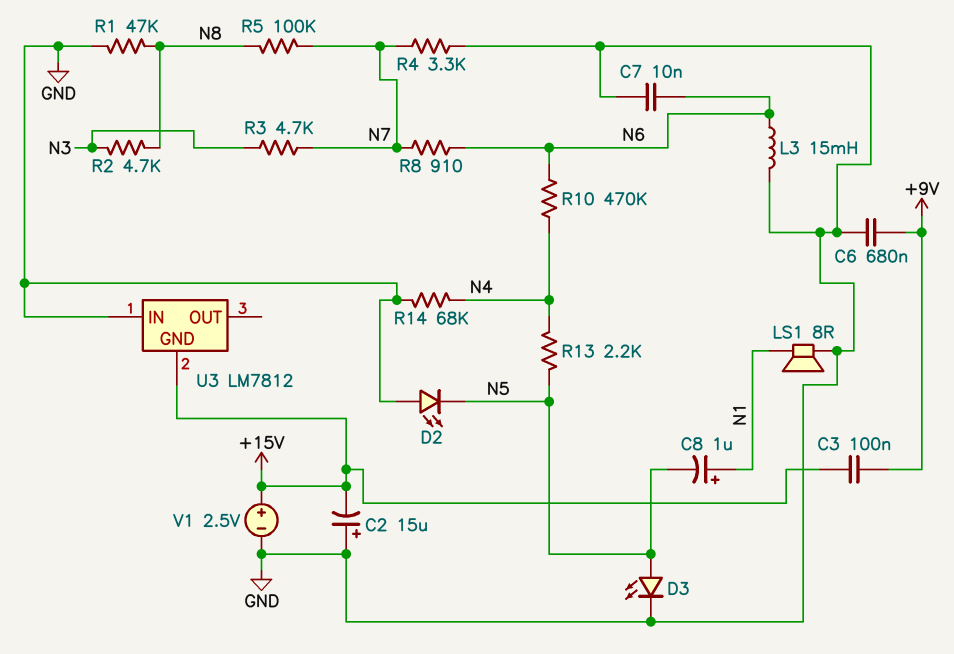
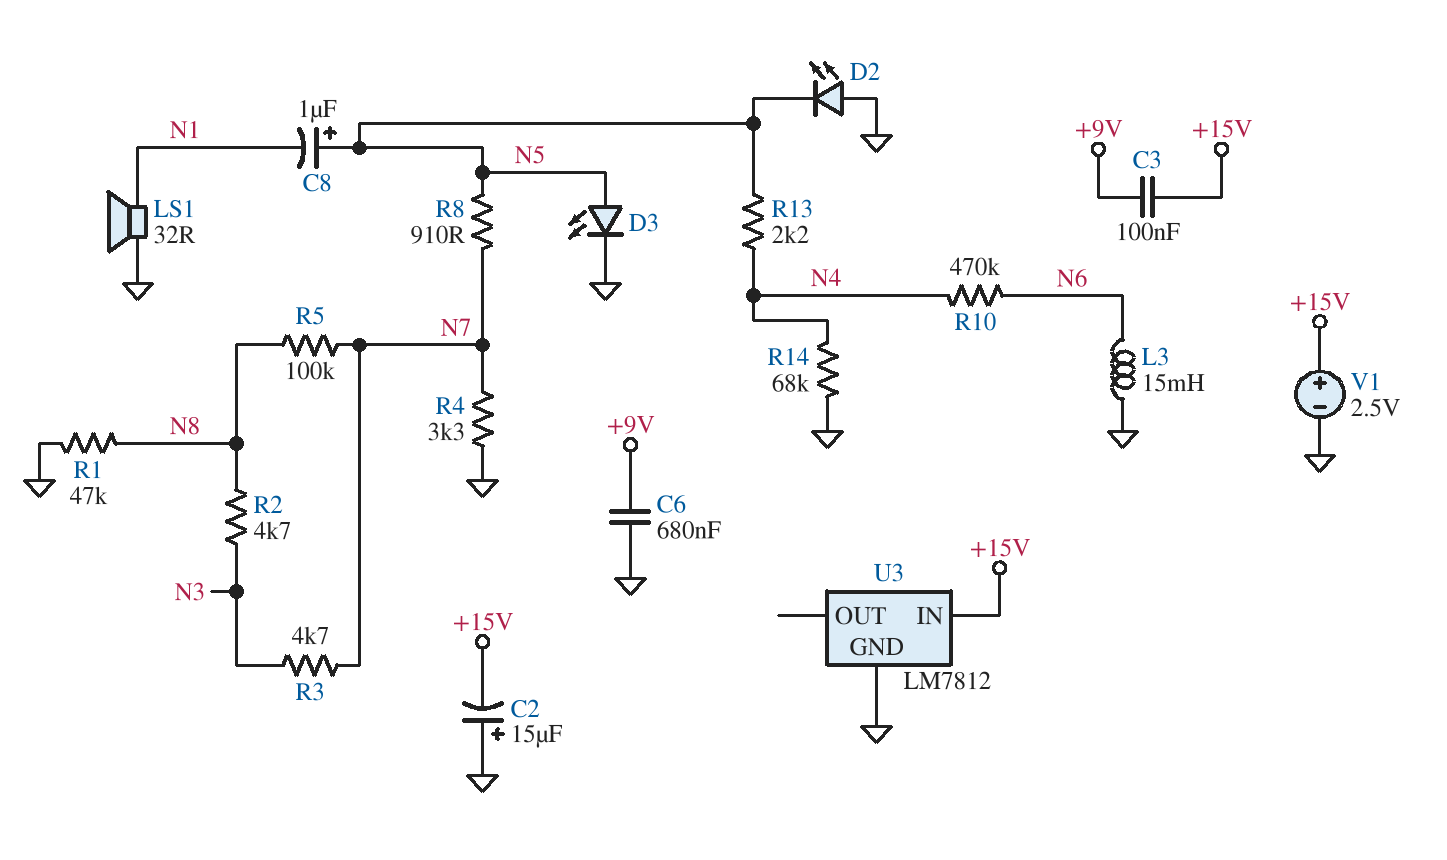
C7: 10nF (GND, N6) -> none
C8: 1uF (plus N1, minus N5) -> 1uF (plus N5, minus N1)
LS1: speaker 8R (GND, N1) -> speaker 32R (GND, N1)
R8: 910 (N6, N7) -> 910 (N5, N7)
U3 pin GND: +15V -> GND
U3 pin IN: GND -> +15V

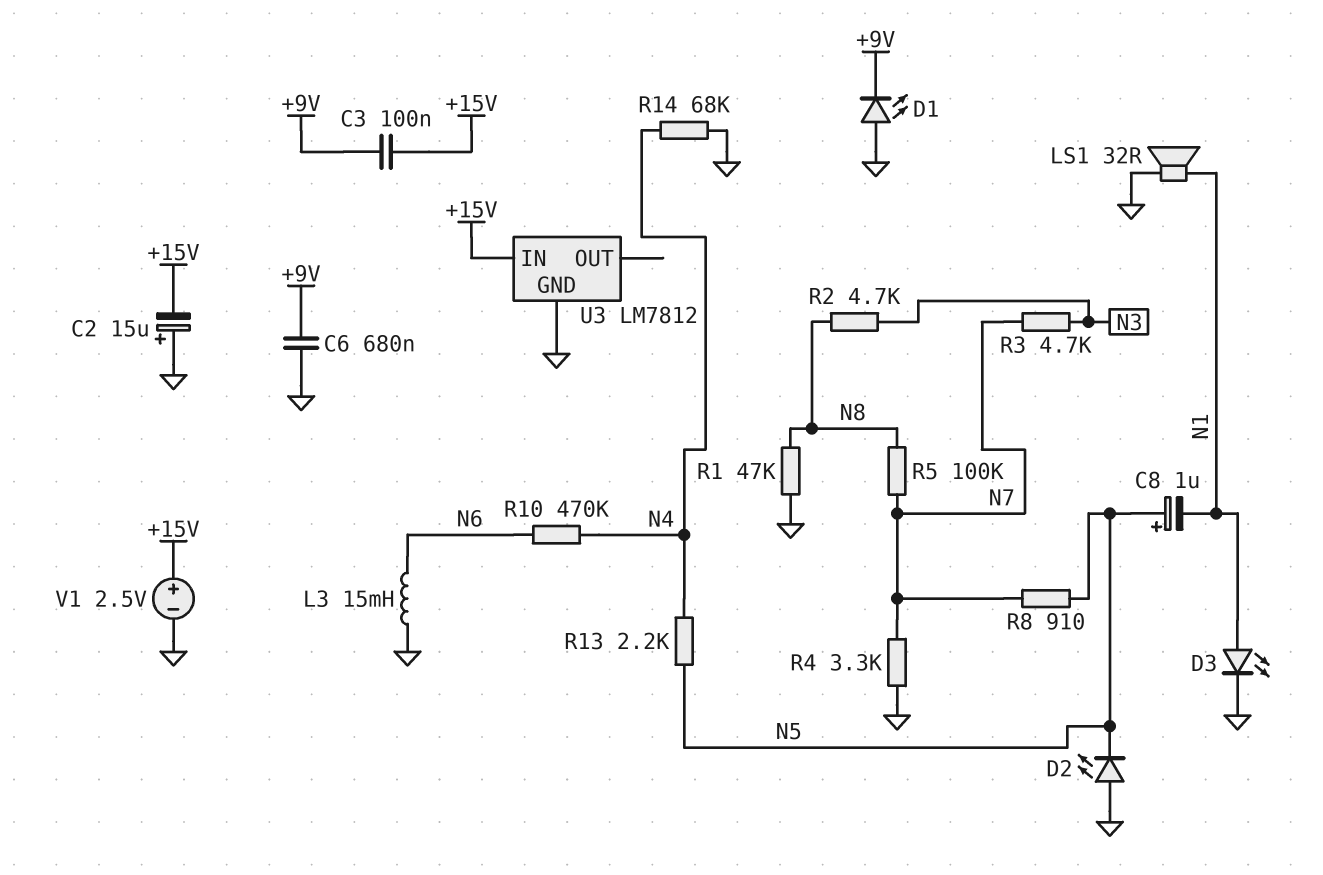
D1: none -> LED (A GND, K +9V)
D3: LED (A N5, K GND) -> LED (A N1, K GND)

